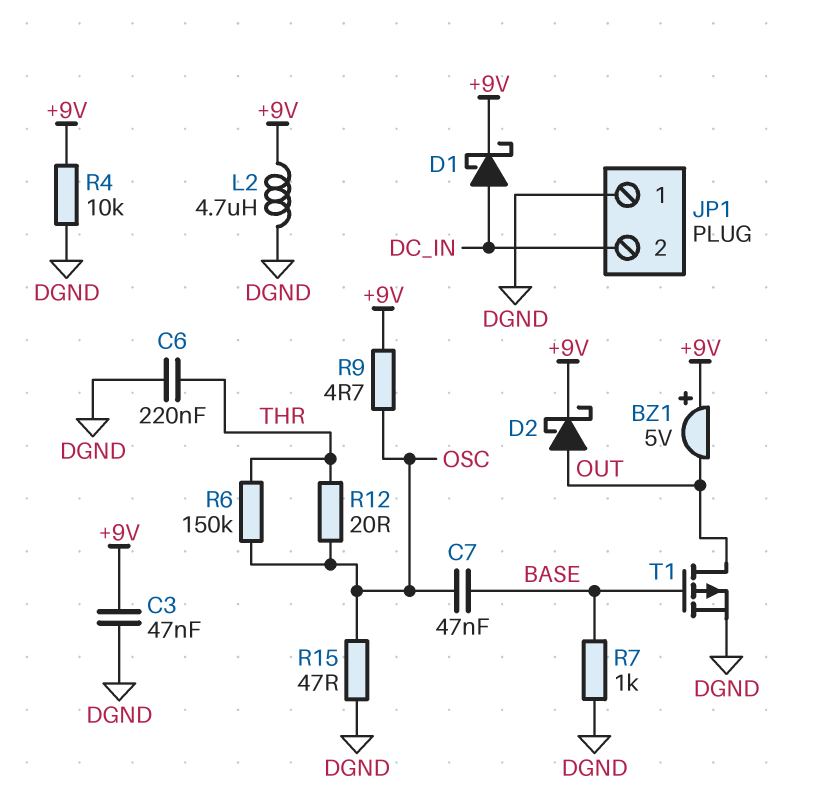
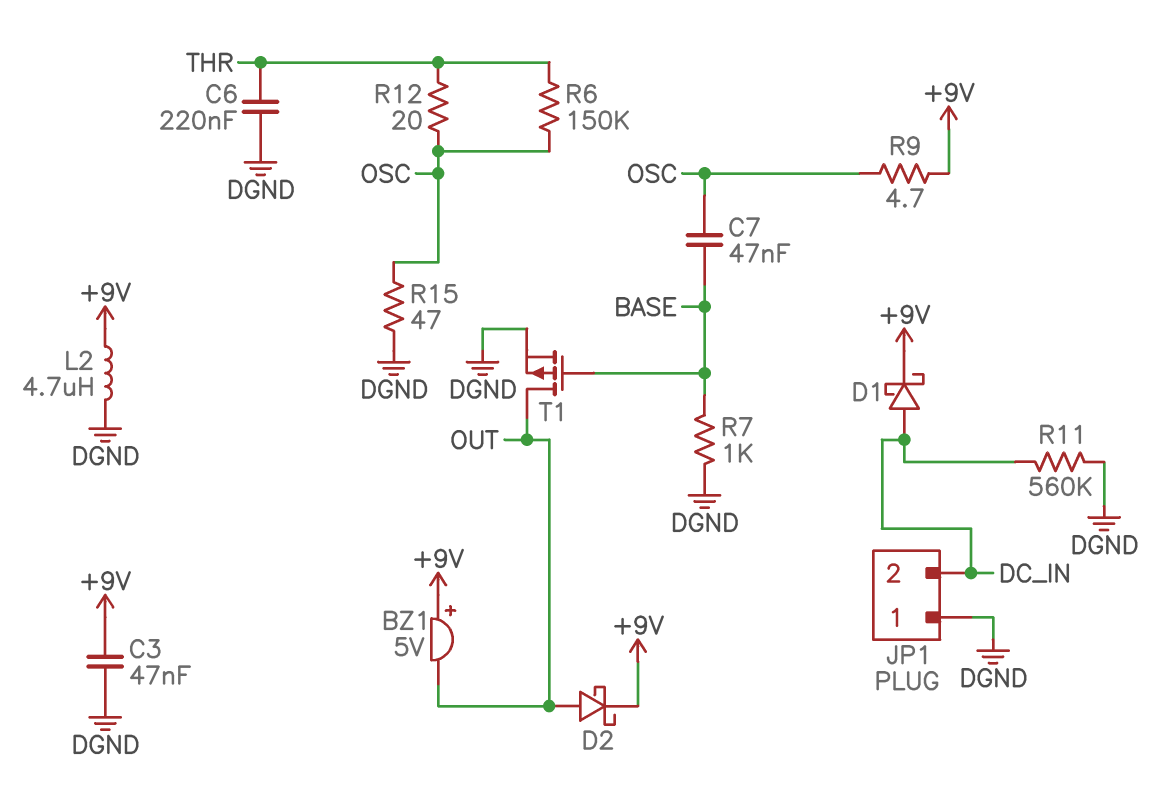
R4: 10k (+9V, DGND) -> none
R11: none -> 560k (DC_IN, DGND)

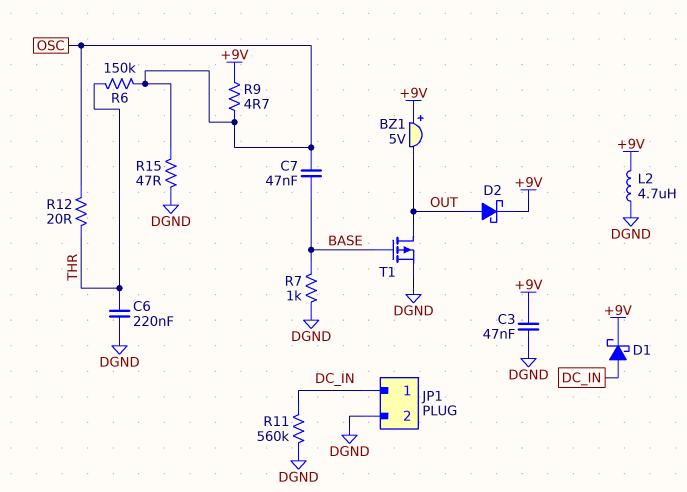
JP1 pin 1: DGND -> DC_IN
JP1 pin 2: DC_IN -> DGND

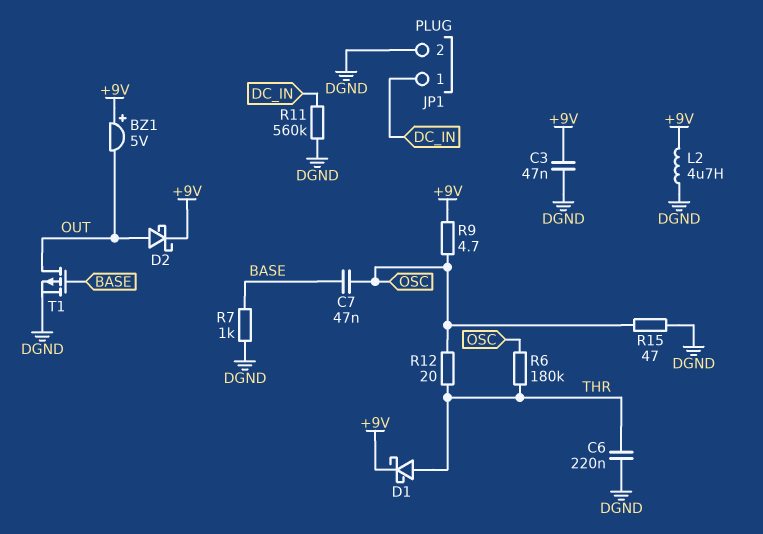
D1: schottky (A DC_IN, K +9V) -> schottky (A THR, K +9V)
R6: 150k (OSC, THR) -> 180k (OSC, THR)

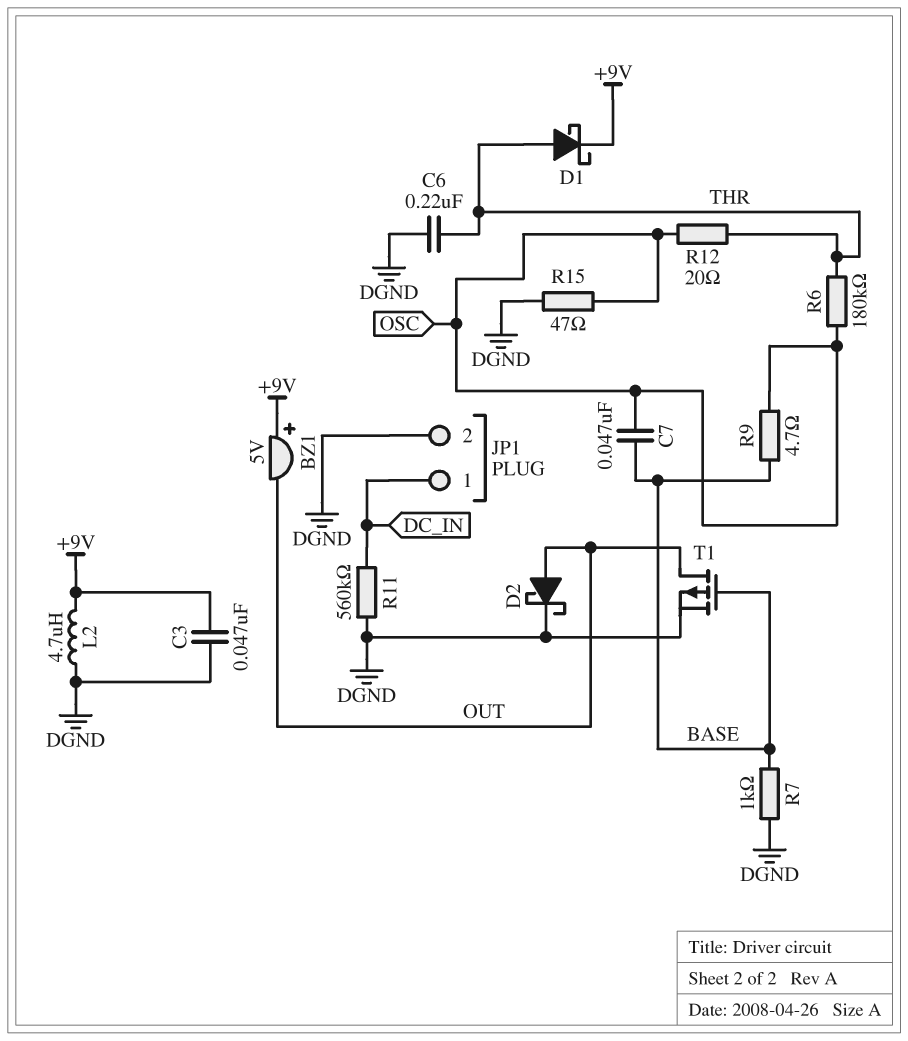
D2: schottky (A OUT, K +9V) -> schottky (A OUT, K DGND)
R9: 4.7 (+9V, OSC) -> 4.7 (BASE, OSC)

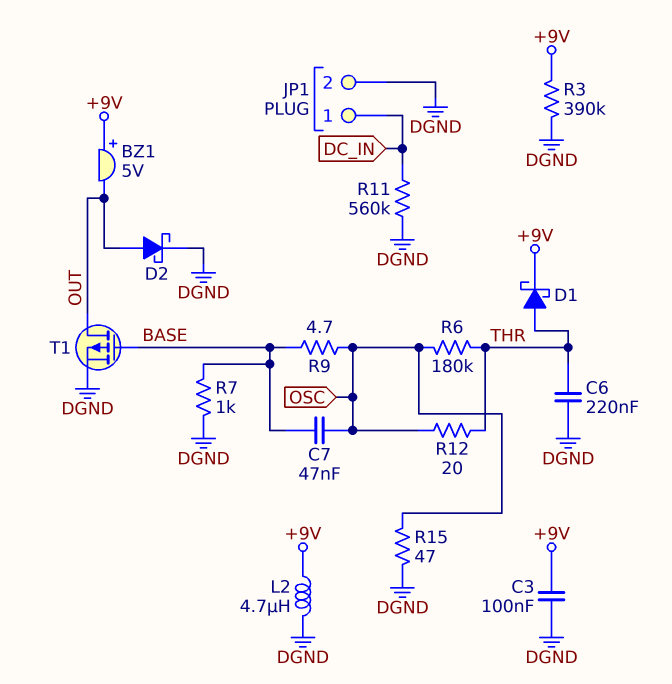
C3: 47nF (+9V, DGND) -> 100nF (+9V, DGND)
R3: none -> 390k (+9V, DGND)

